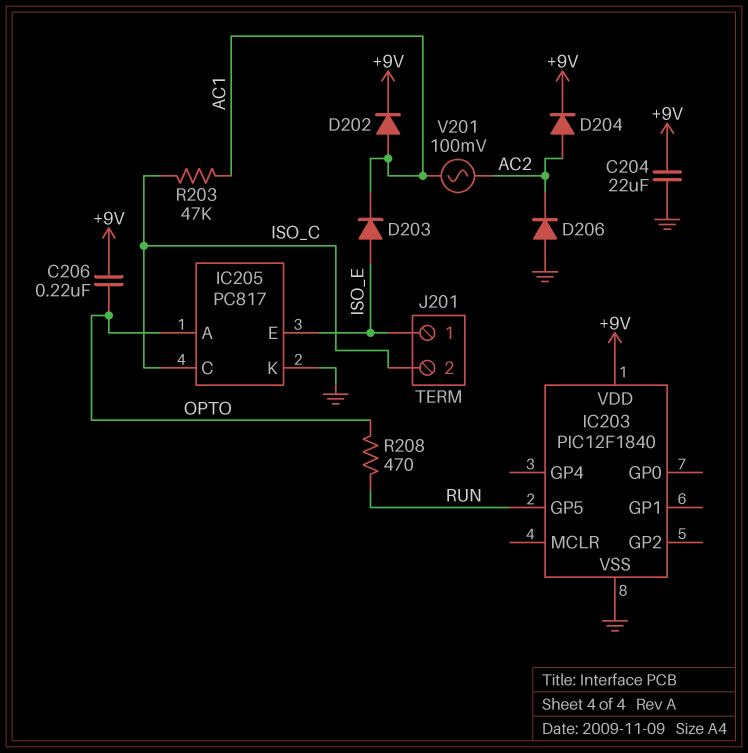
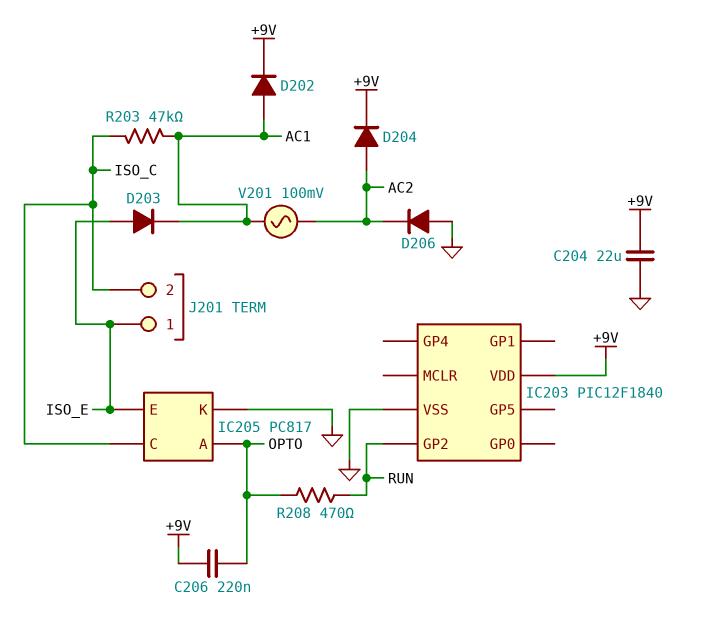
IC203 pin GP2: none -> RUN
IC203 pin GP5: RUN -> none

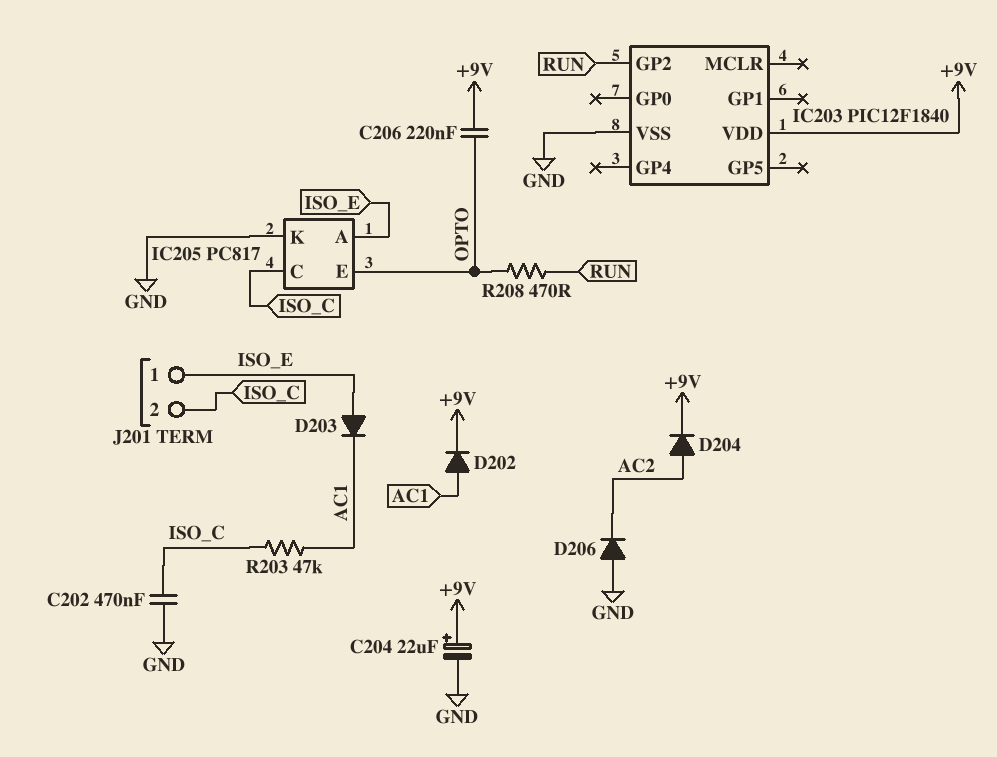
C202: none -> 470nF (GND, ISO_C)
C204: 22uF (+9V, GND) -> 22uF (plus +9V, minus GND)
IC205 pin A: OPTO -> ISO_E
IC205 pin E: ISO_E -> OPTO
V201: AC 100mV (AC1, AC2) -> none

